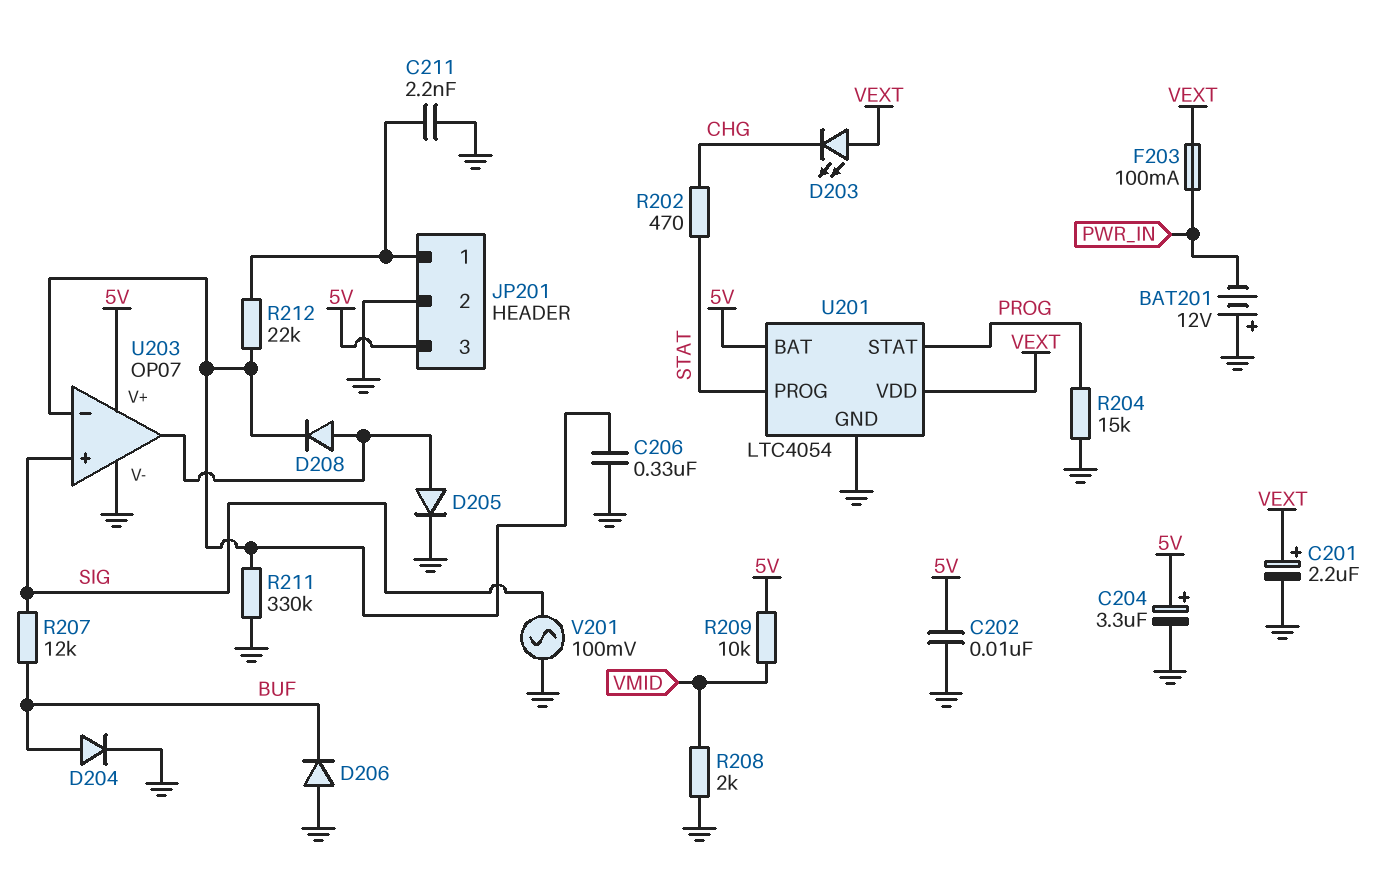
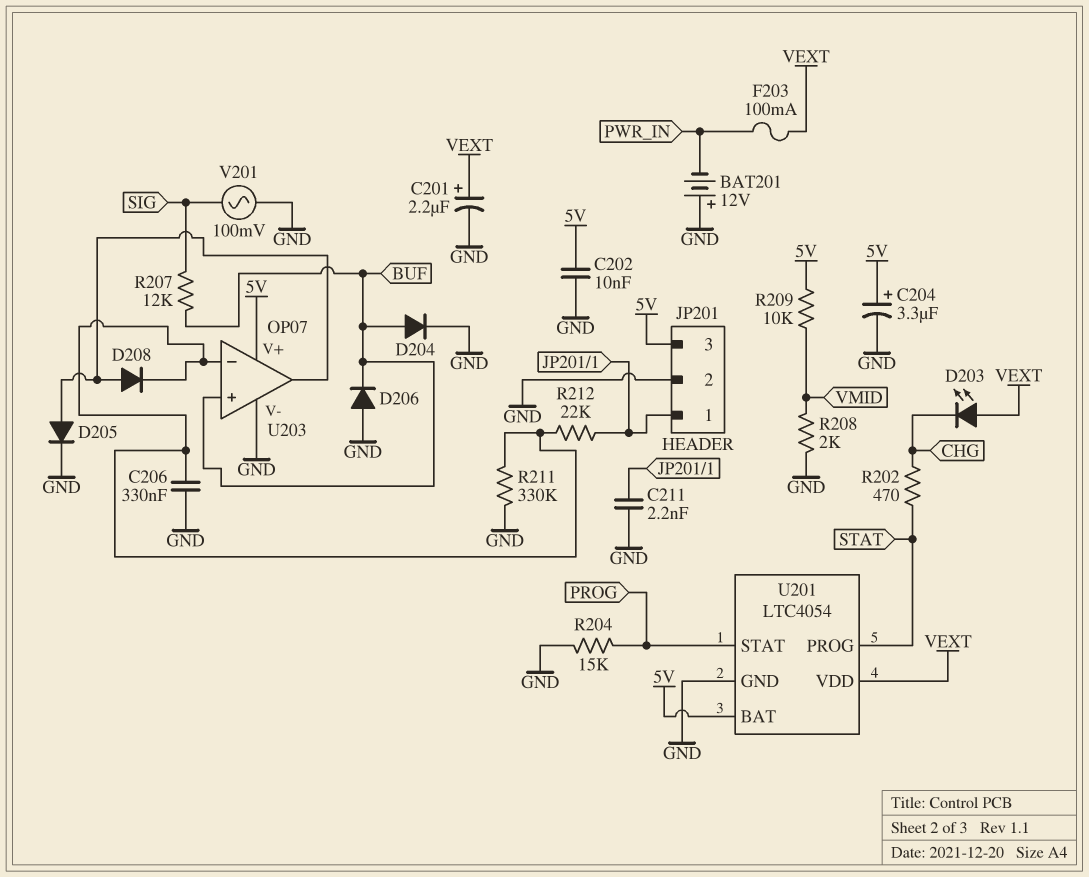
U203 pin in+: SIG -> BUF

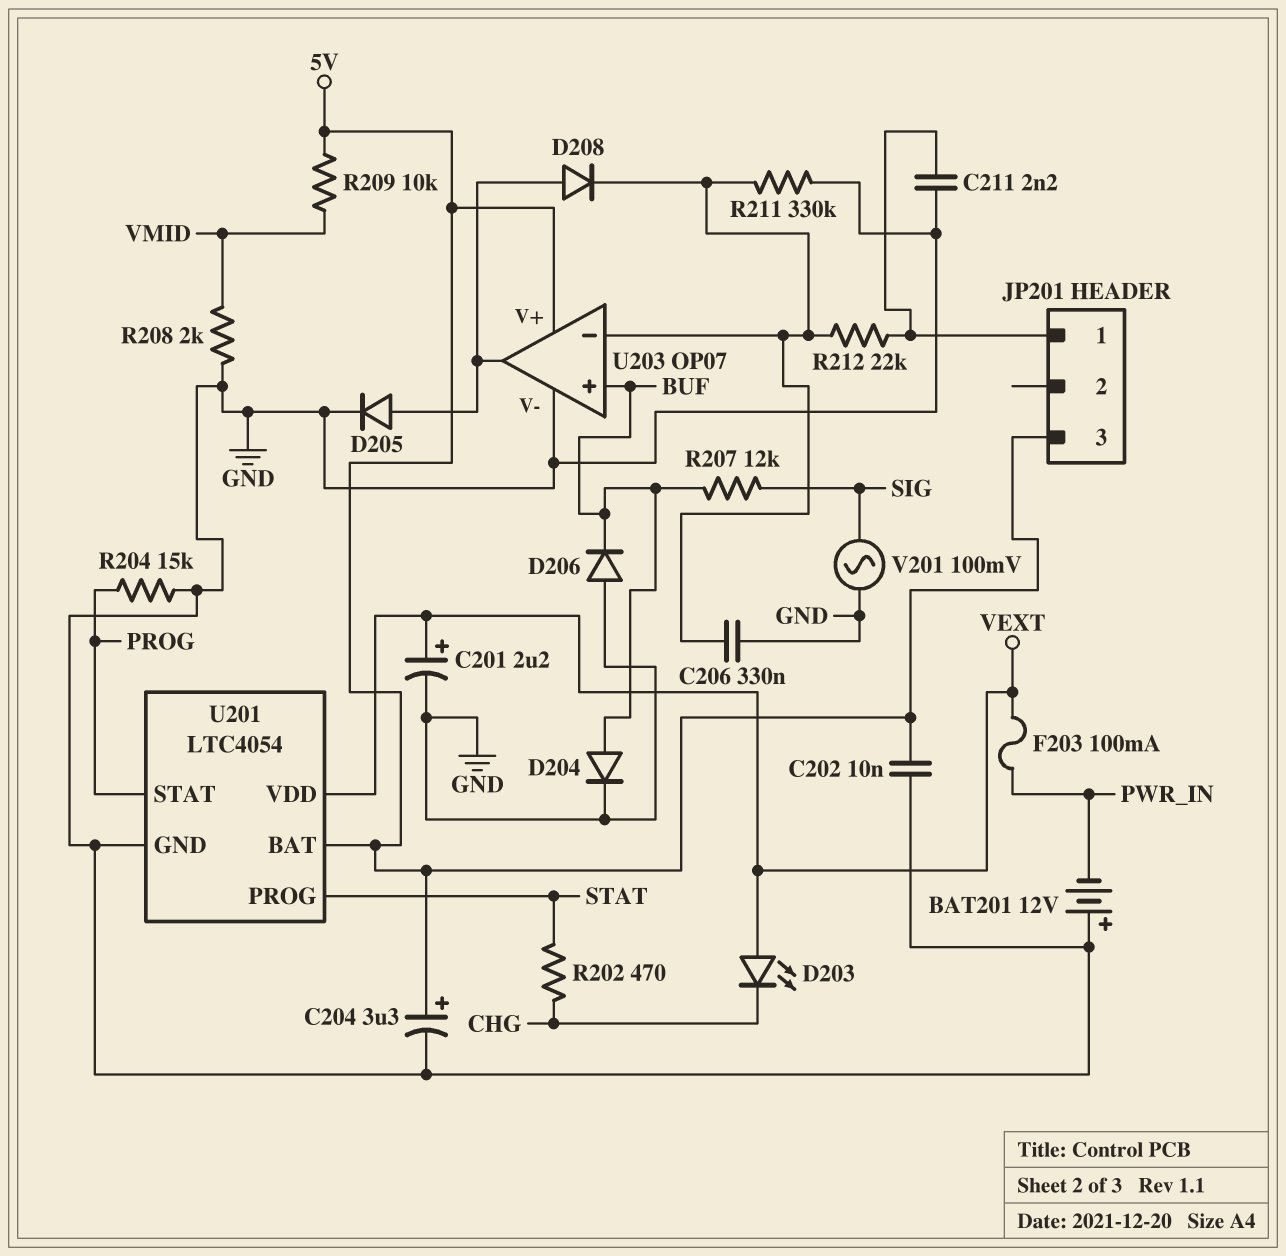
JP201 pin 2: GND -> none

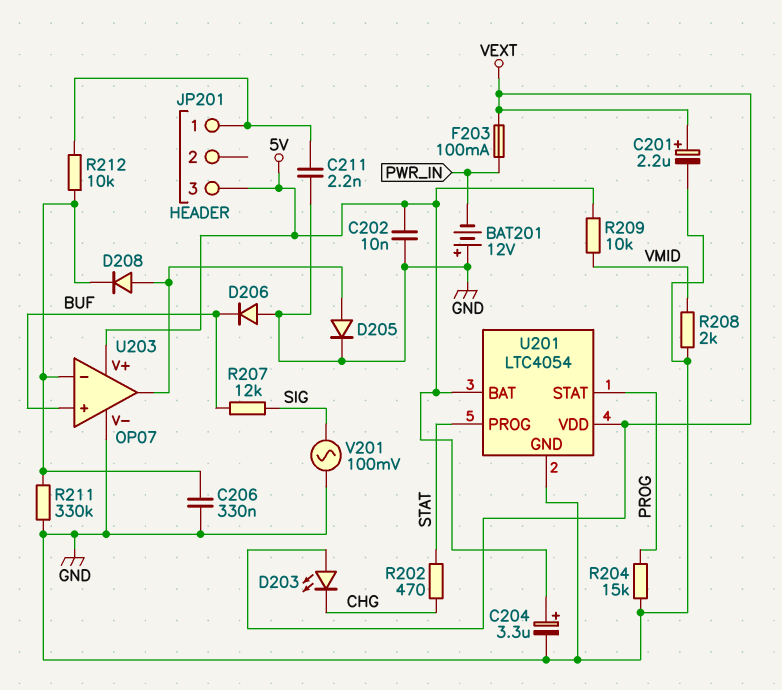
D204: diode (A BUF, K GND) -> none
R212: 22k (JP201/1, U203/in-) -> 10k (JP201/1, U203/in-)

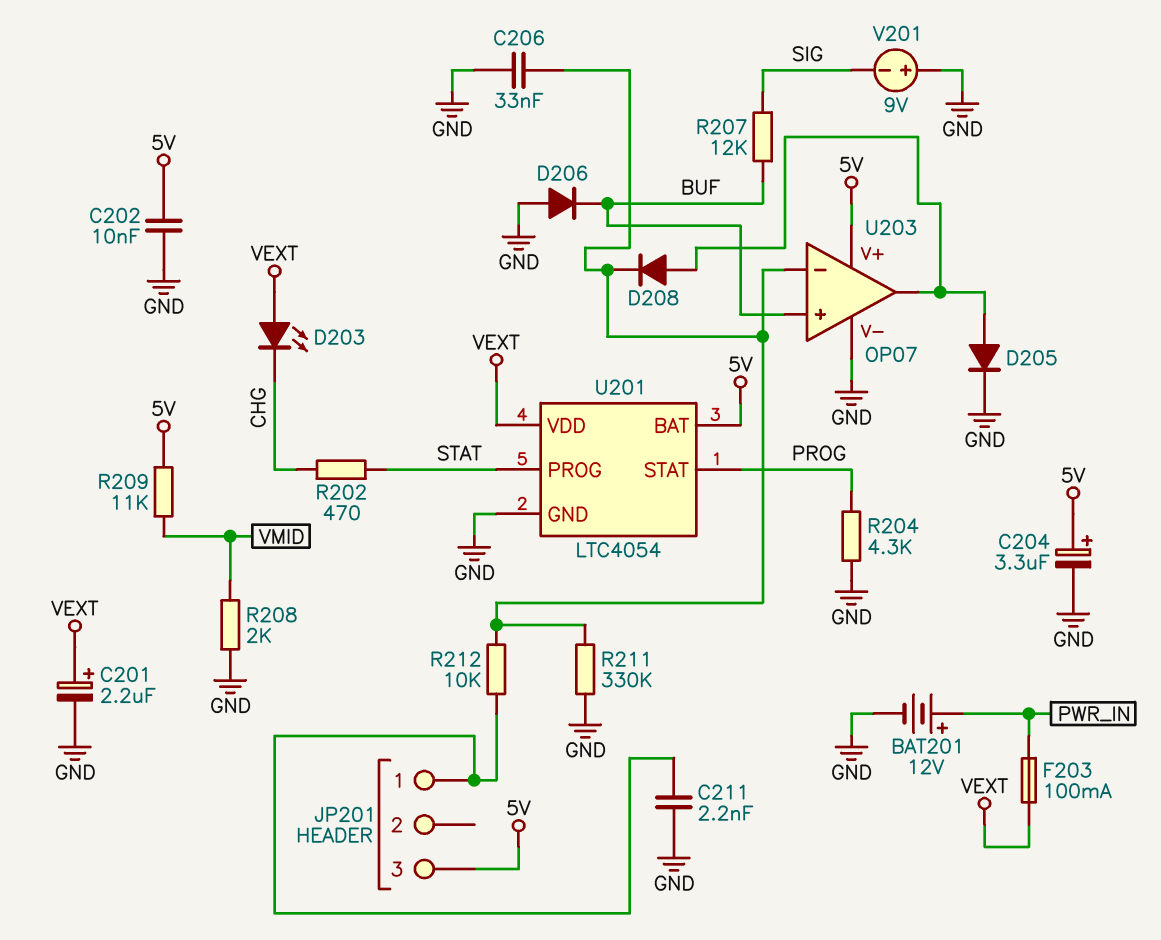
BAT201: 12V (plus GND, minus PWR_IN) -> 12V (plus PWR_IN, minus GND)
C206: 330nF (GND, U203/in-) -> 33nF (GND, U203/in-)
R204: 15k (GND, PROG) -> 4.3k (GND, PROG)
R209: 10k (5V, VMID) -> 11k (5V, VMID)
V201: AC 100mV (GND, SIG) -> 9V (plus GND, minus SIG)

